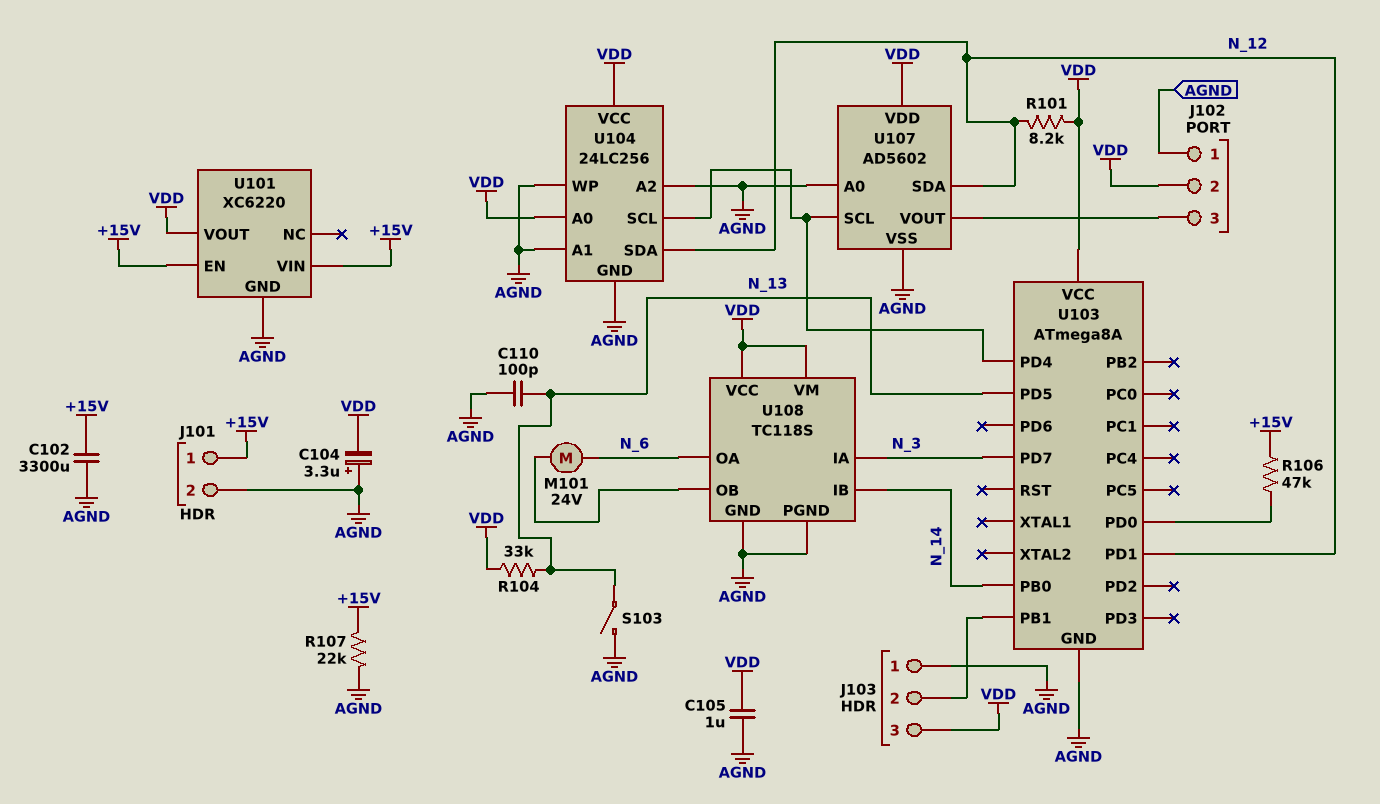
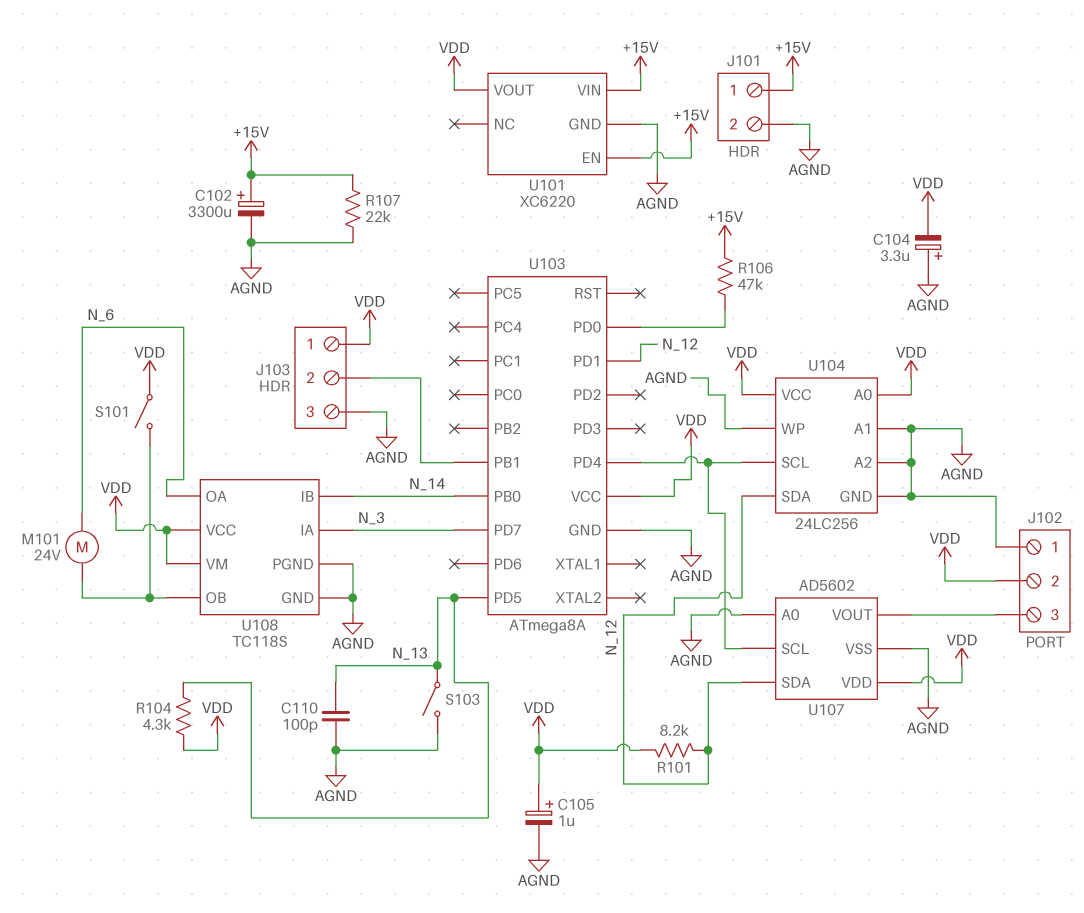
C102: 3300uF (+15V, AGND) -> 3300uF (plus +15V, minus AGND)
C105: 1uF (AGND, VDD) -> 1uF (plus VDD, minus AGND)
J103 pin 1: AGND -> VDD
J103 pin 3: VDD -> AGND
R104: 33k (N_13, VDD) -> 4.3k (N_13, VDD)
S101: none -> switch (U108/OB, VDD)

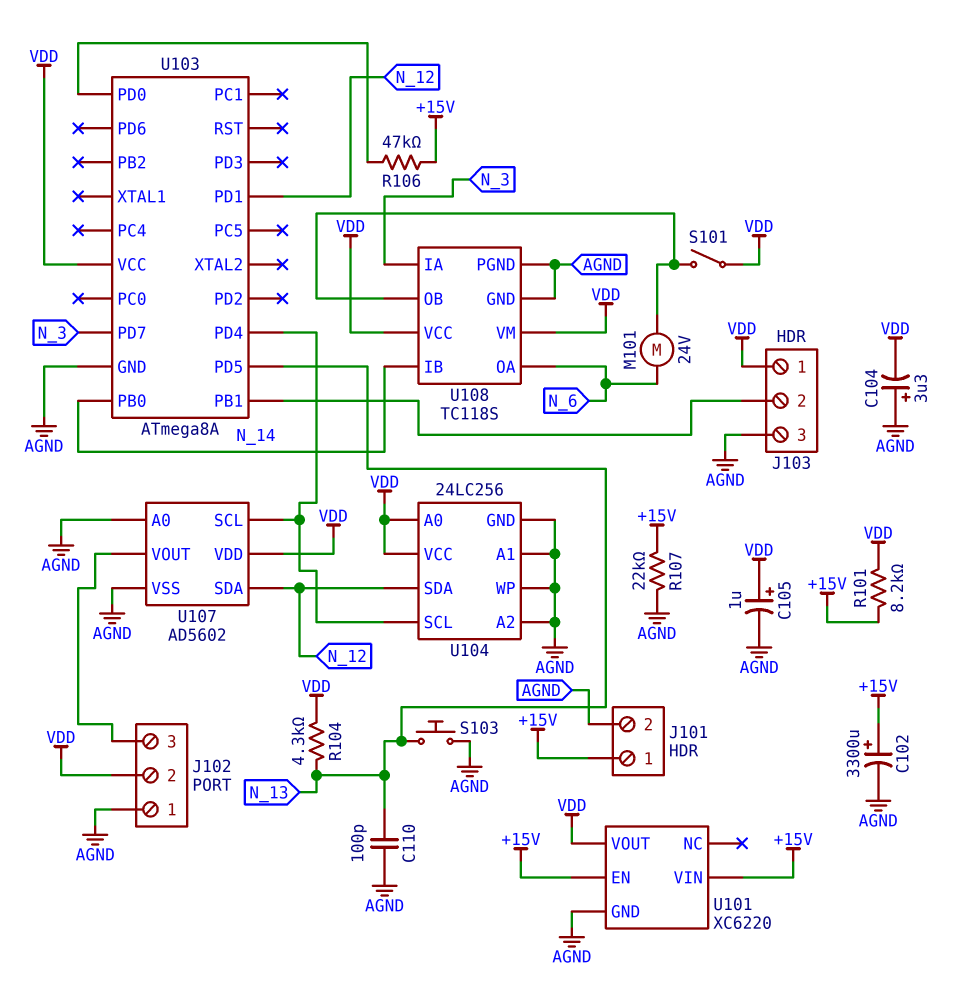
R101: 8.2k (N_12, VDD) -> 8.2k (+15V, VDD)
S103: switch (AGND, N_13) -> button (AGND, N_13)

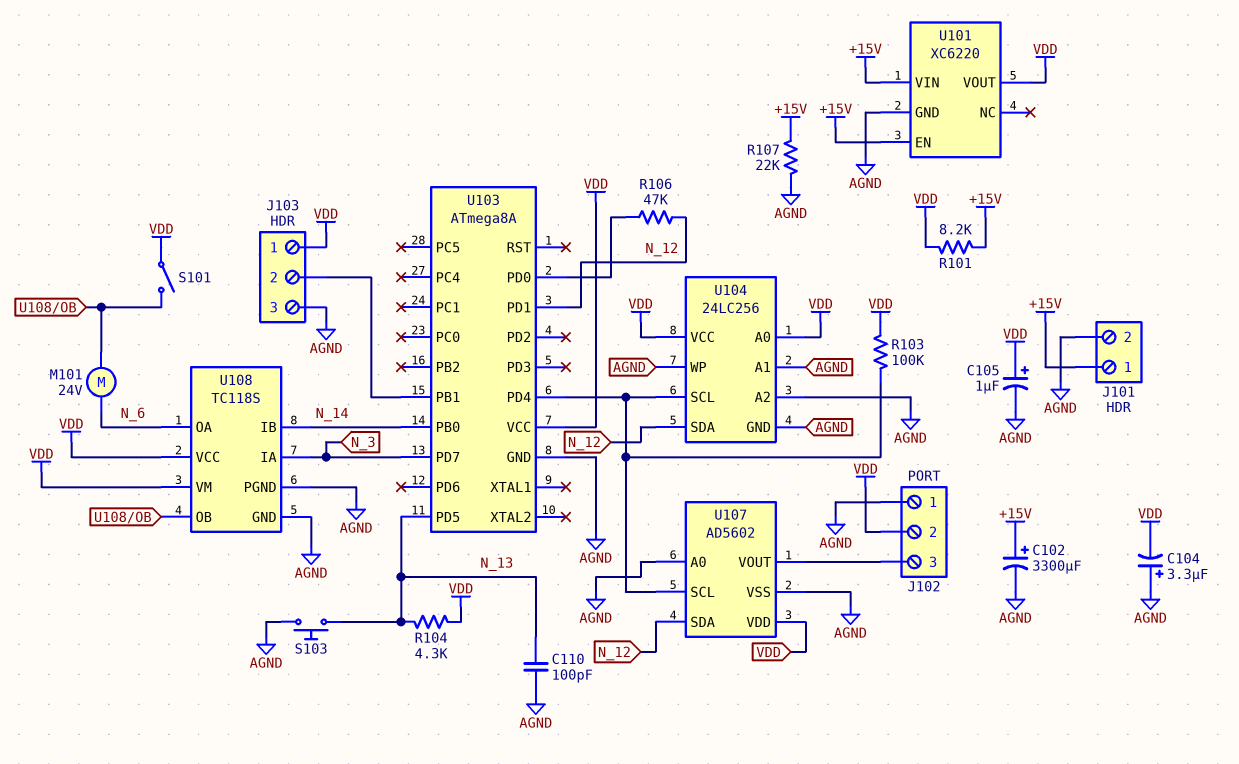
R103: none -> 100k (U103/PD4, VDD)
R106: 47k (+15V, U103/PD0) -> 47k (N_12, U103/PD0)

